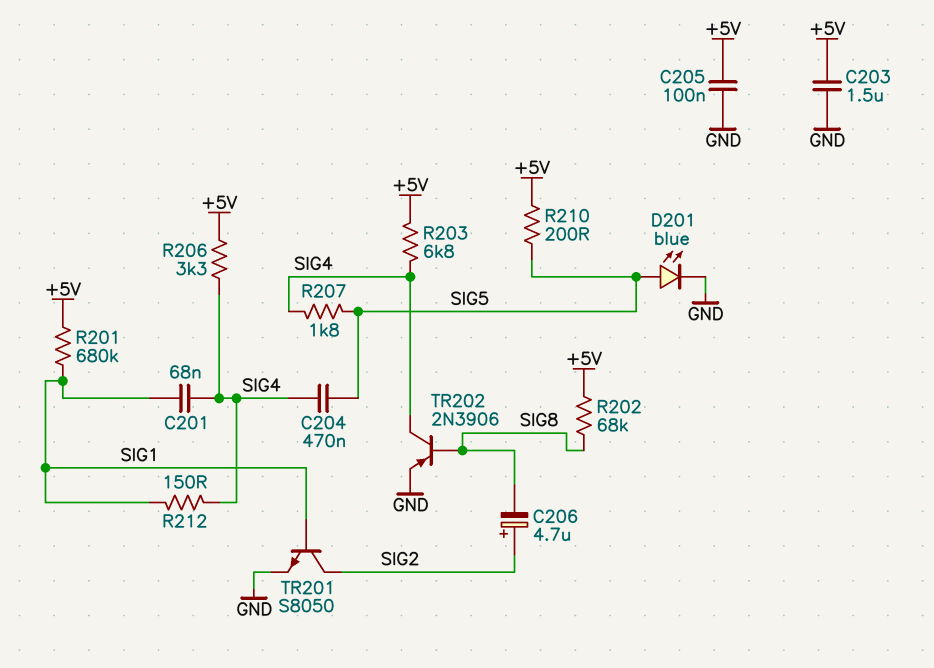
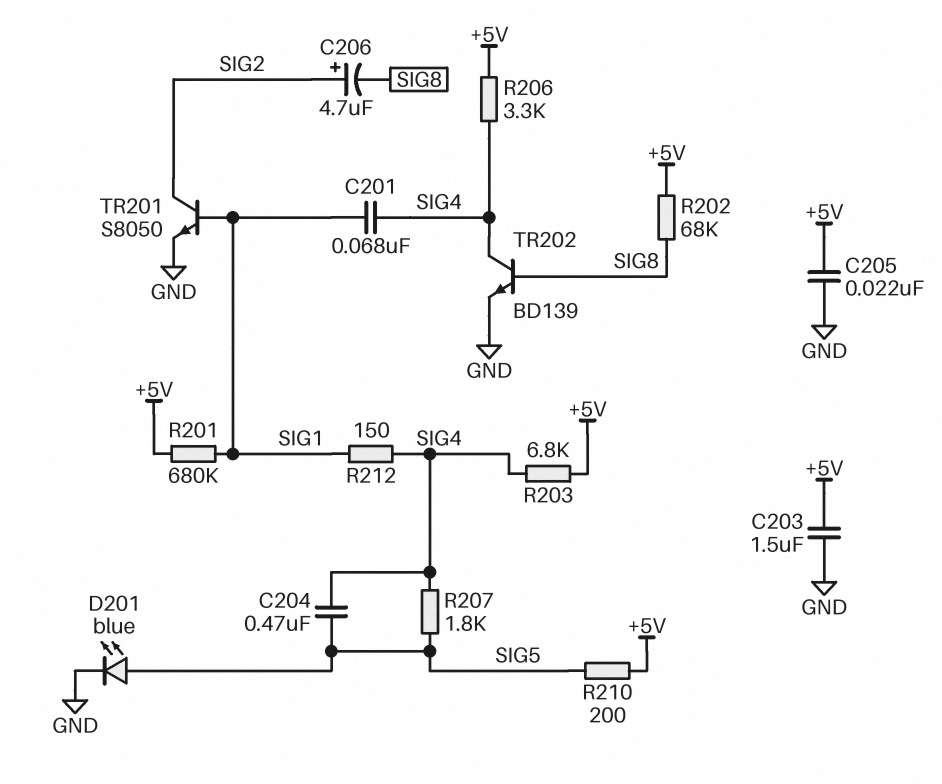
C205: 100nF (+5V, GND) -> 22nF (+5V, GND)
TR202: PNP 2N3906 (B SIG8, C SIG4, E GND) -> NPN BD139 (B SIG8, C SIG4, E GND)

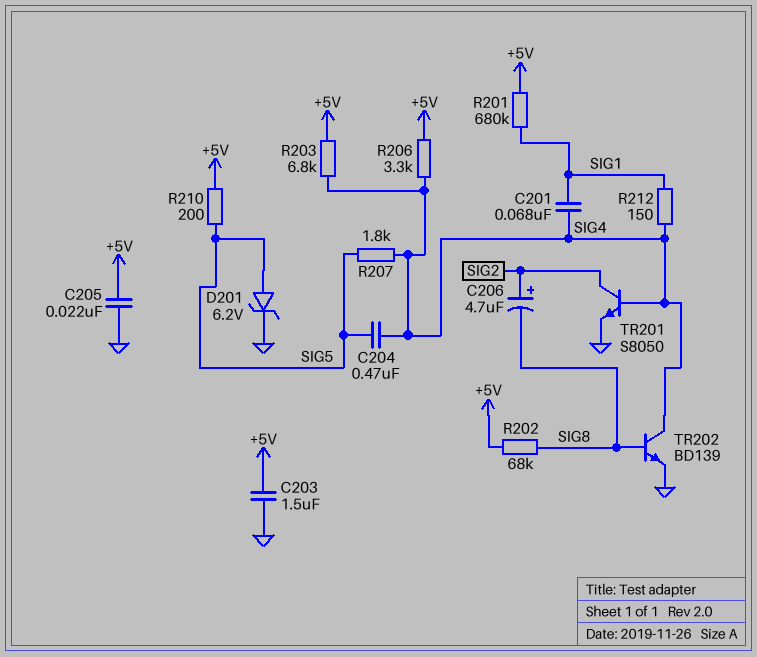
D201: LED blue (A SIG5, K GND) -> zener 6.2V (A SIG5, K GND)
TR201: NPN S8050 (B SIG1, C SIG2, E GND) -> NPN S8050 (B SIG4, C SIG2, E GND)

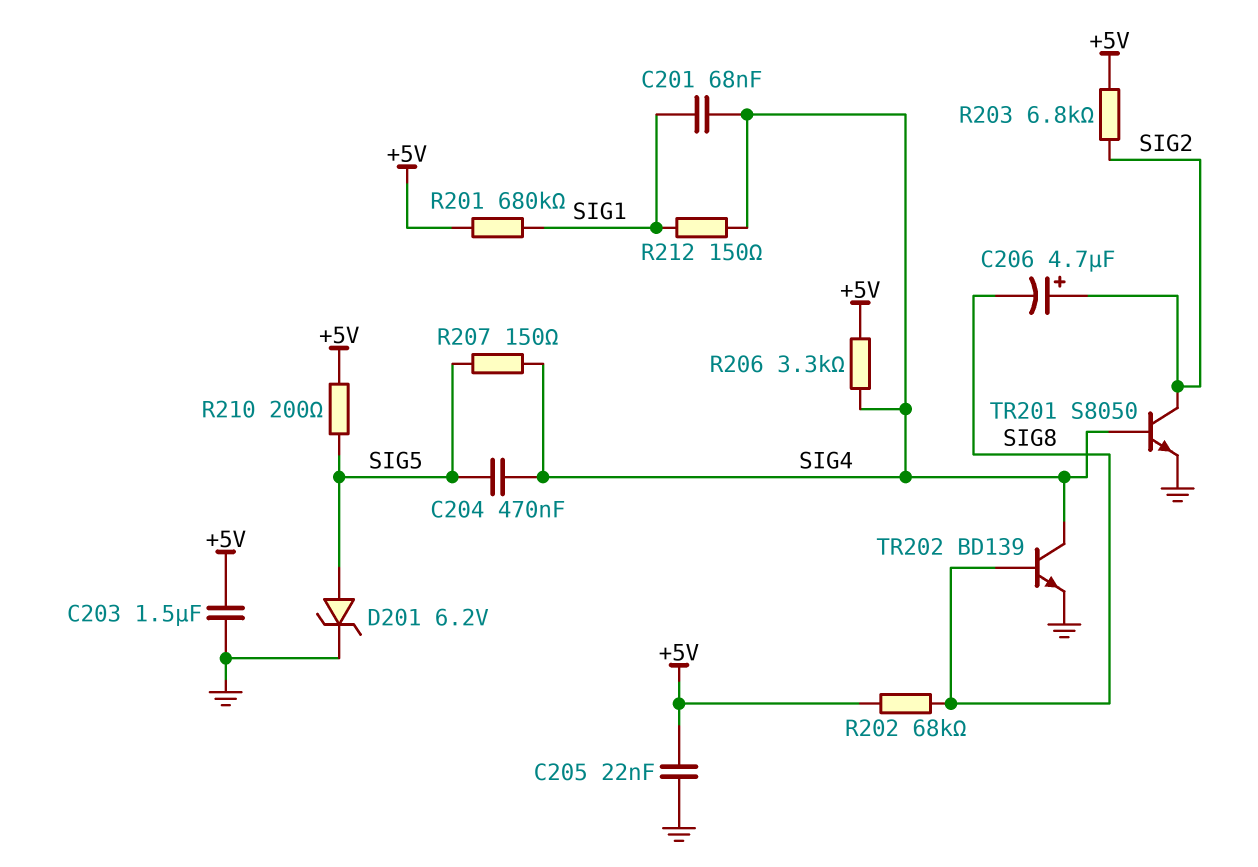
R203: 6.8k (+5V, SIG4) -> 6.8k (+5V, SIG2)
R207: 1.8k (SIG4, SIG5) -> 150 (SIG4, SIG5)

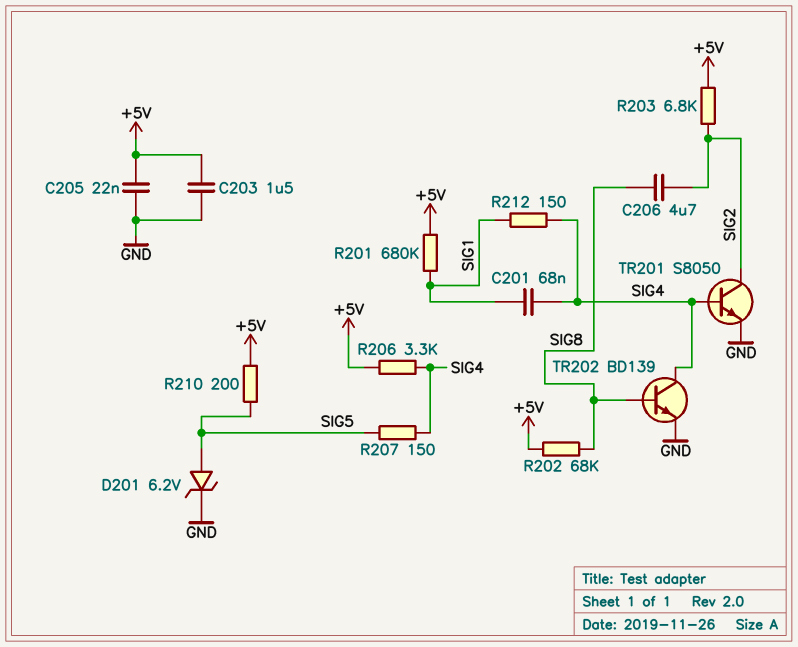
C204: 470nF (SIG4, SIG5) -> none
C206: 4.7uF (plus SIG2, minus SIG8) -> 4.7uF (SIG2, SIG8)

